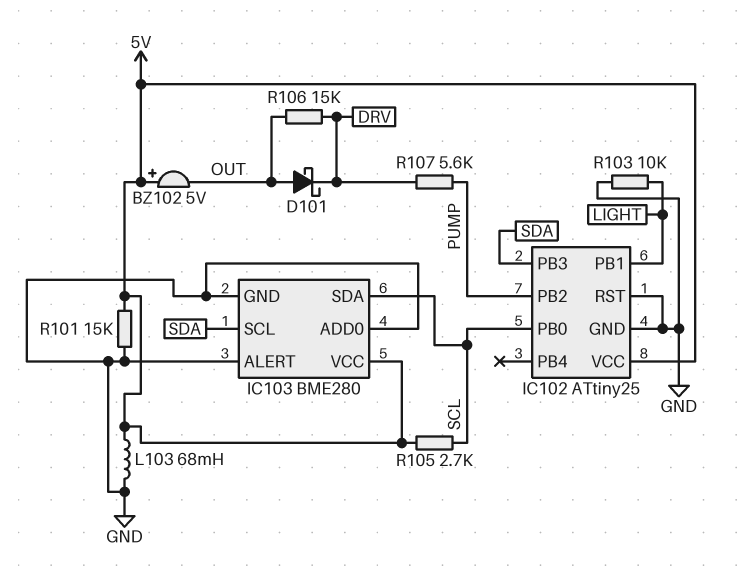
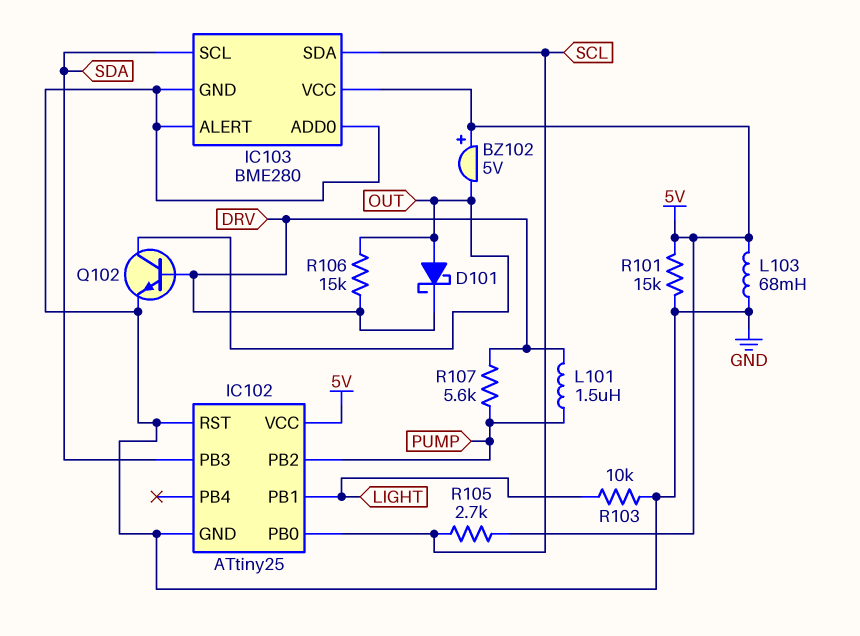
L101: none -> 1.5uH (DRV, PUMP)
Q102: none -> NPN (B DRV, C OUT, E GND)

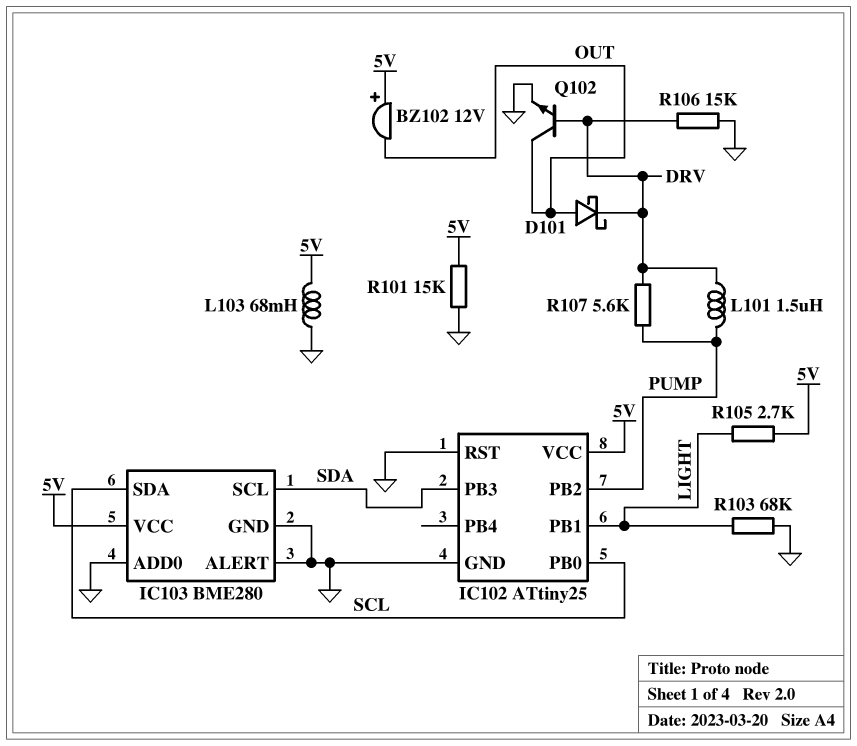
BZ102: buzzer 5V (plus 5V, minus OUT) -> buzzer 12V (plus 5V, minus OUT)
R103: 10k (GND, LIGHT) -> 68k (GND, LIGHT)
R105: 2.7k (5V, SCL) -> 2.7k (5V, LIGHT)
R106: 15k (DRV, OUT) -> 15k (DRV, GND)

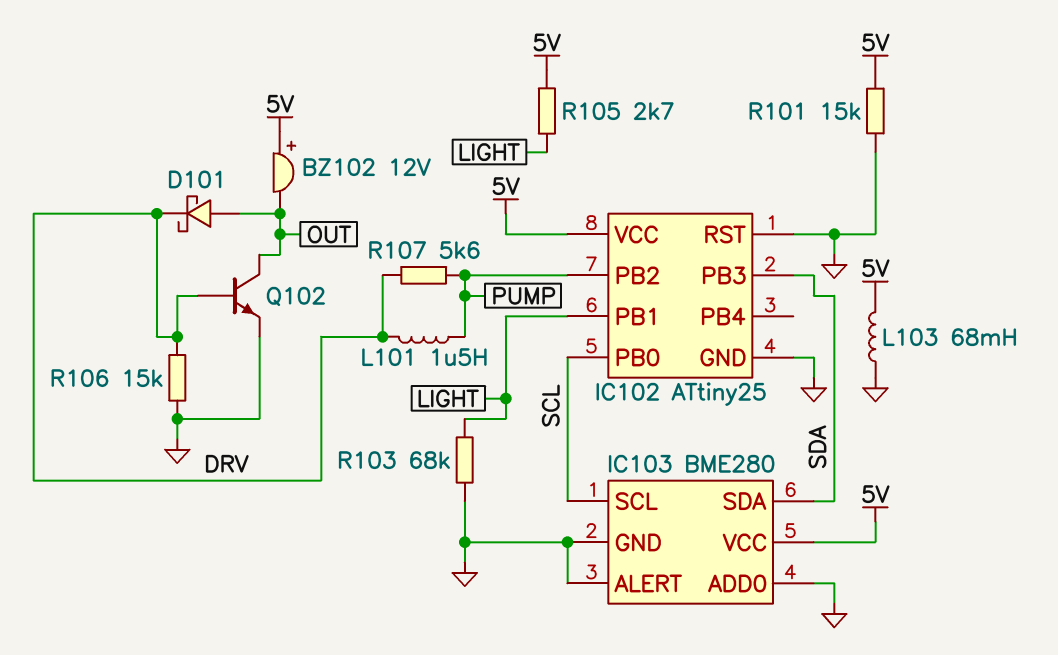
IC103 pin SCL: SDA -> SCL
IC103 pin SDA: SCL -> SDA

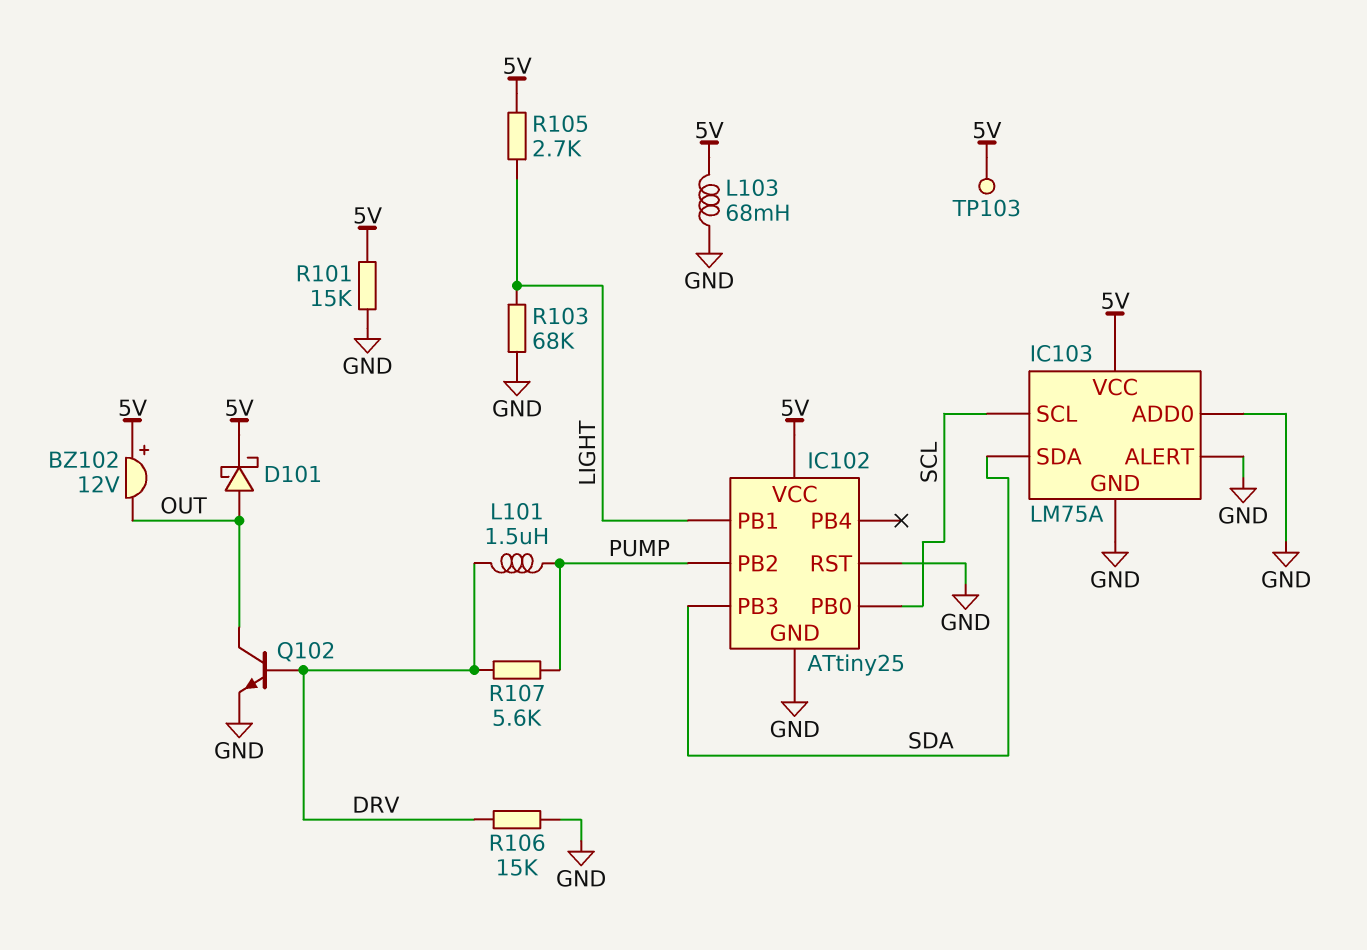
D101: schottky (A OUT, K DRV) -> schottky (A OUT, K 5V)
IC103: BME280 -> LM75A
TP103: none -> test point (5V)

